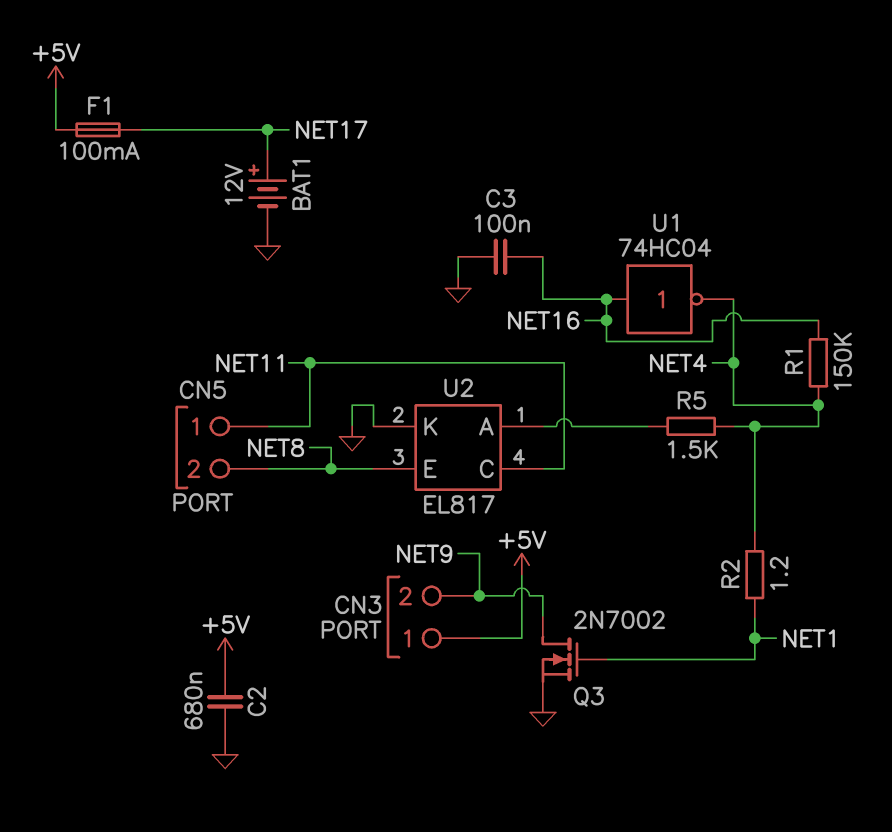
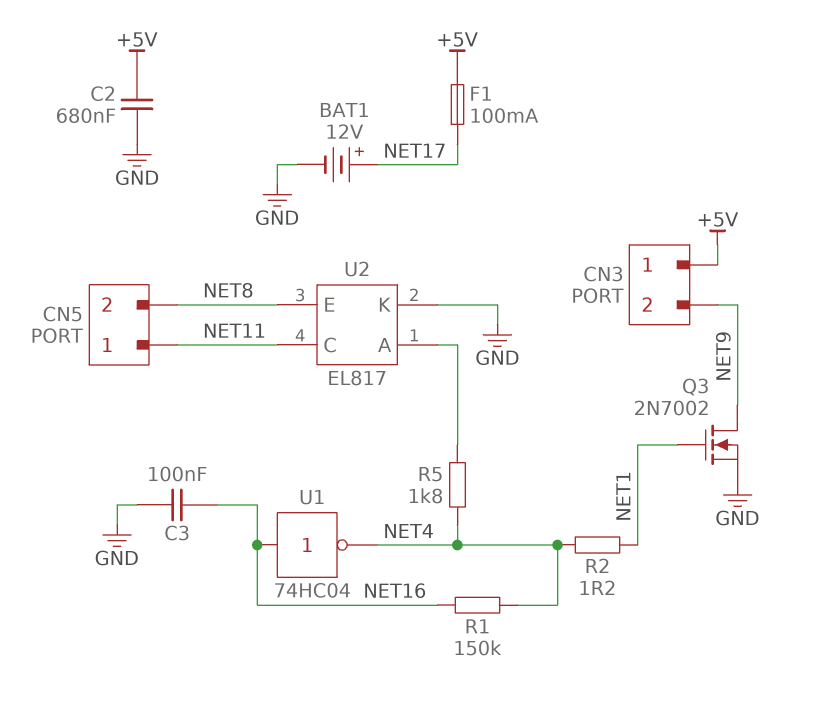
R5: 1.5k (NET4, U2/A) -> 1.8k (NET4, U2/A)

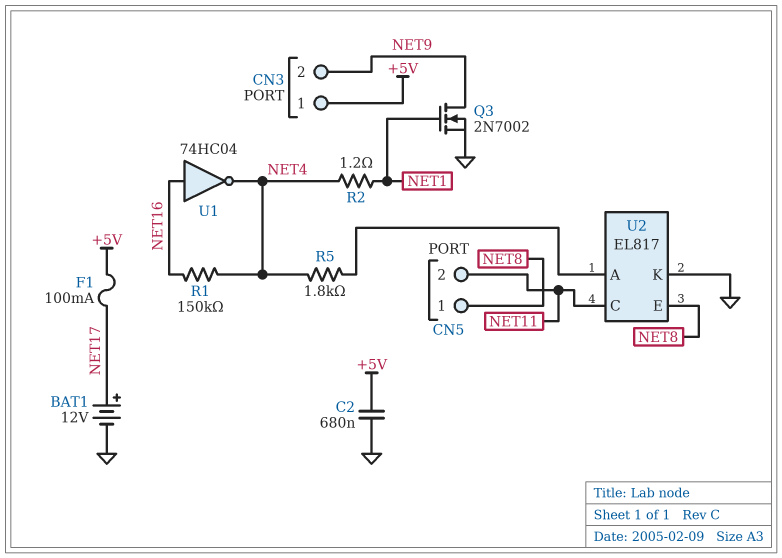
C3: 100nF (GND, NET16) -> none
CN5 pin 1: NET11 -> NET8
CN5 pin 2: NET8 -> NET11

